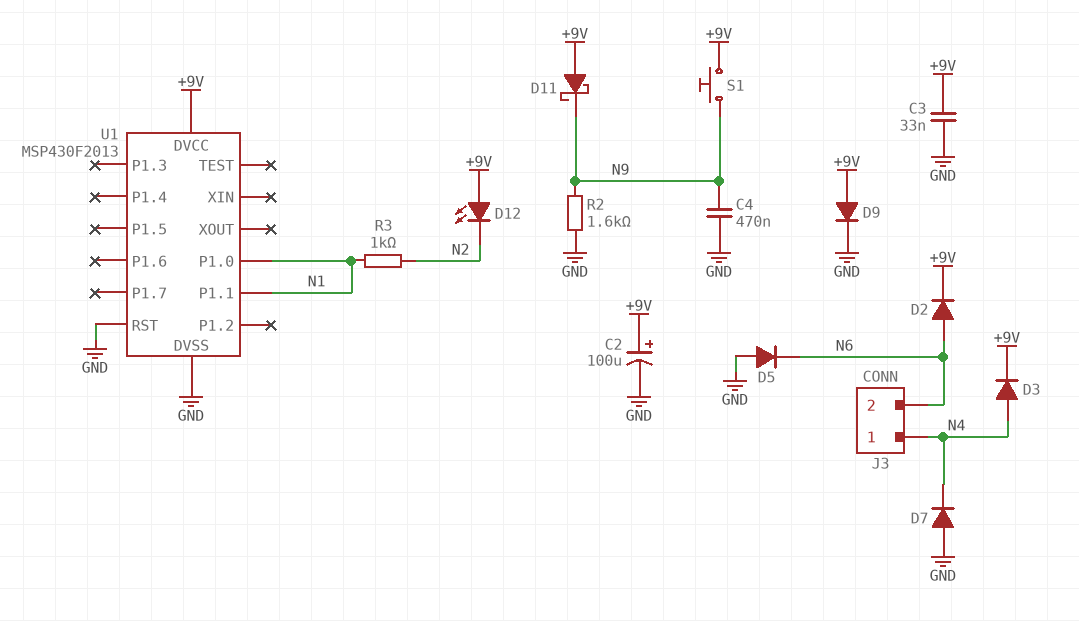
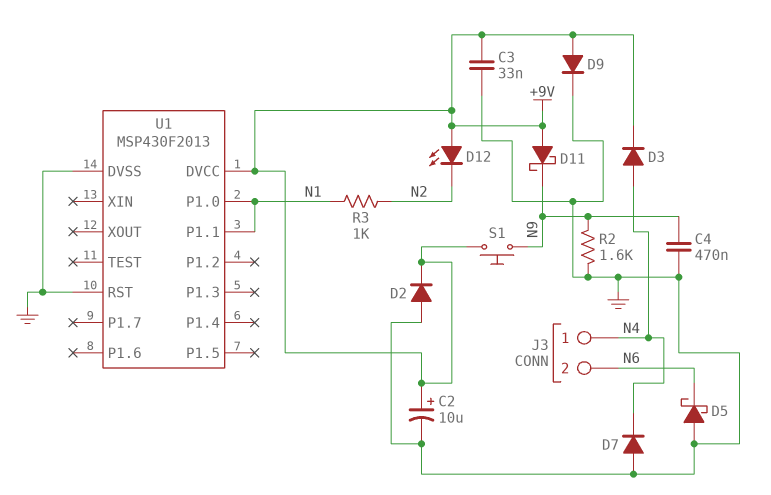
C2: 100uF (plus +9V, minus GND) -> 10uF (plus +9V, minus GND)
D2: diode (A N6, K +9V) -> diode (A GND, K +9V)
D5: diode (A GND, K N6) -> schottky (A GND, K N6)

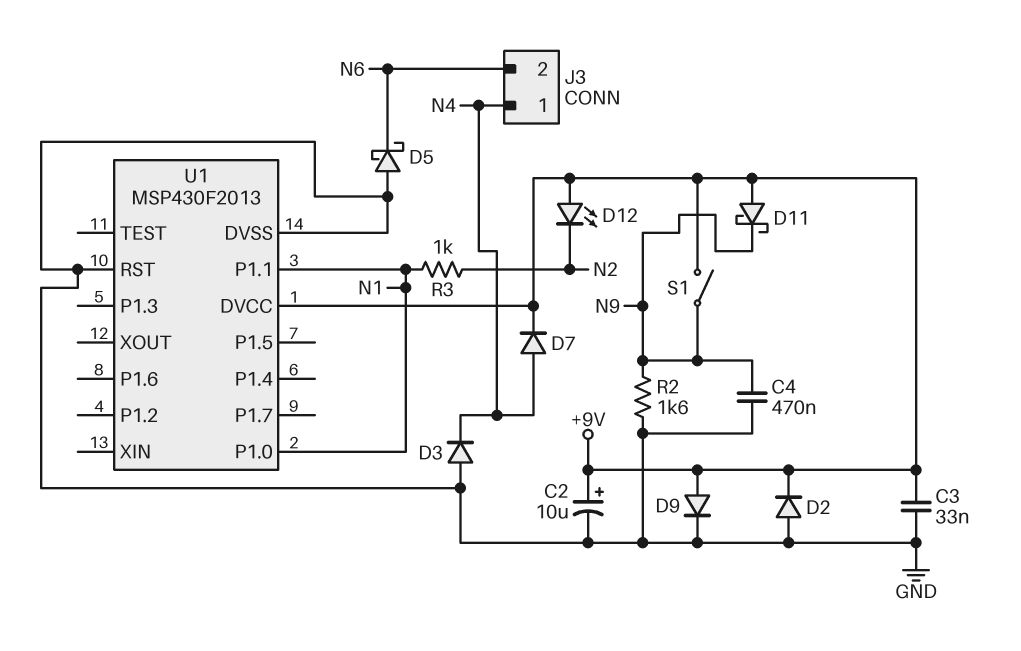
D3: diode (A N4, K +9V) -> diode (A GND, K N4)
D7: diode (A GND, K N4) -> diode (A N4, K +9V)
S1: button (+9V, N9) -> switch (+9V, N9)

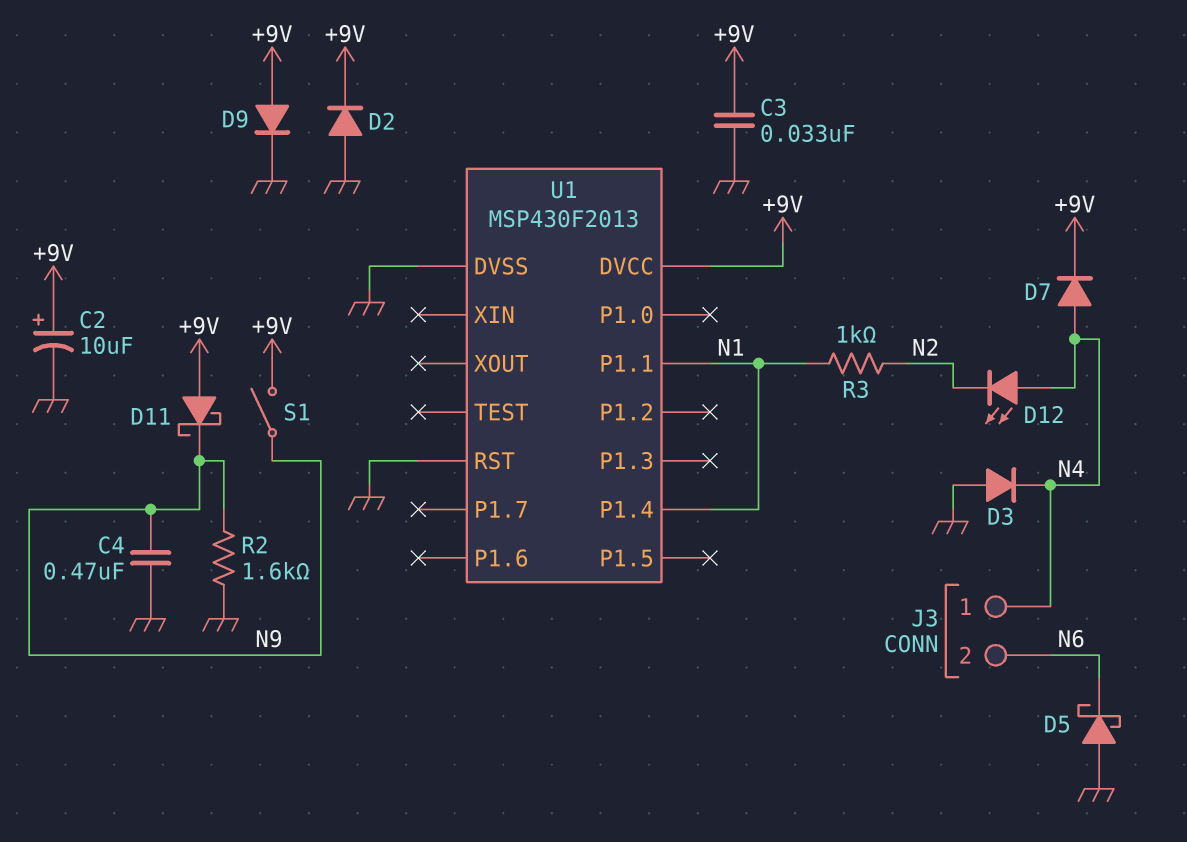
D12: LED (A +9V, K N2) -> LED (A N4, K N2)
U1 pin P1.0: N1 -> none
U1 pin P1.4: none -> N1

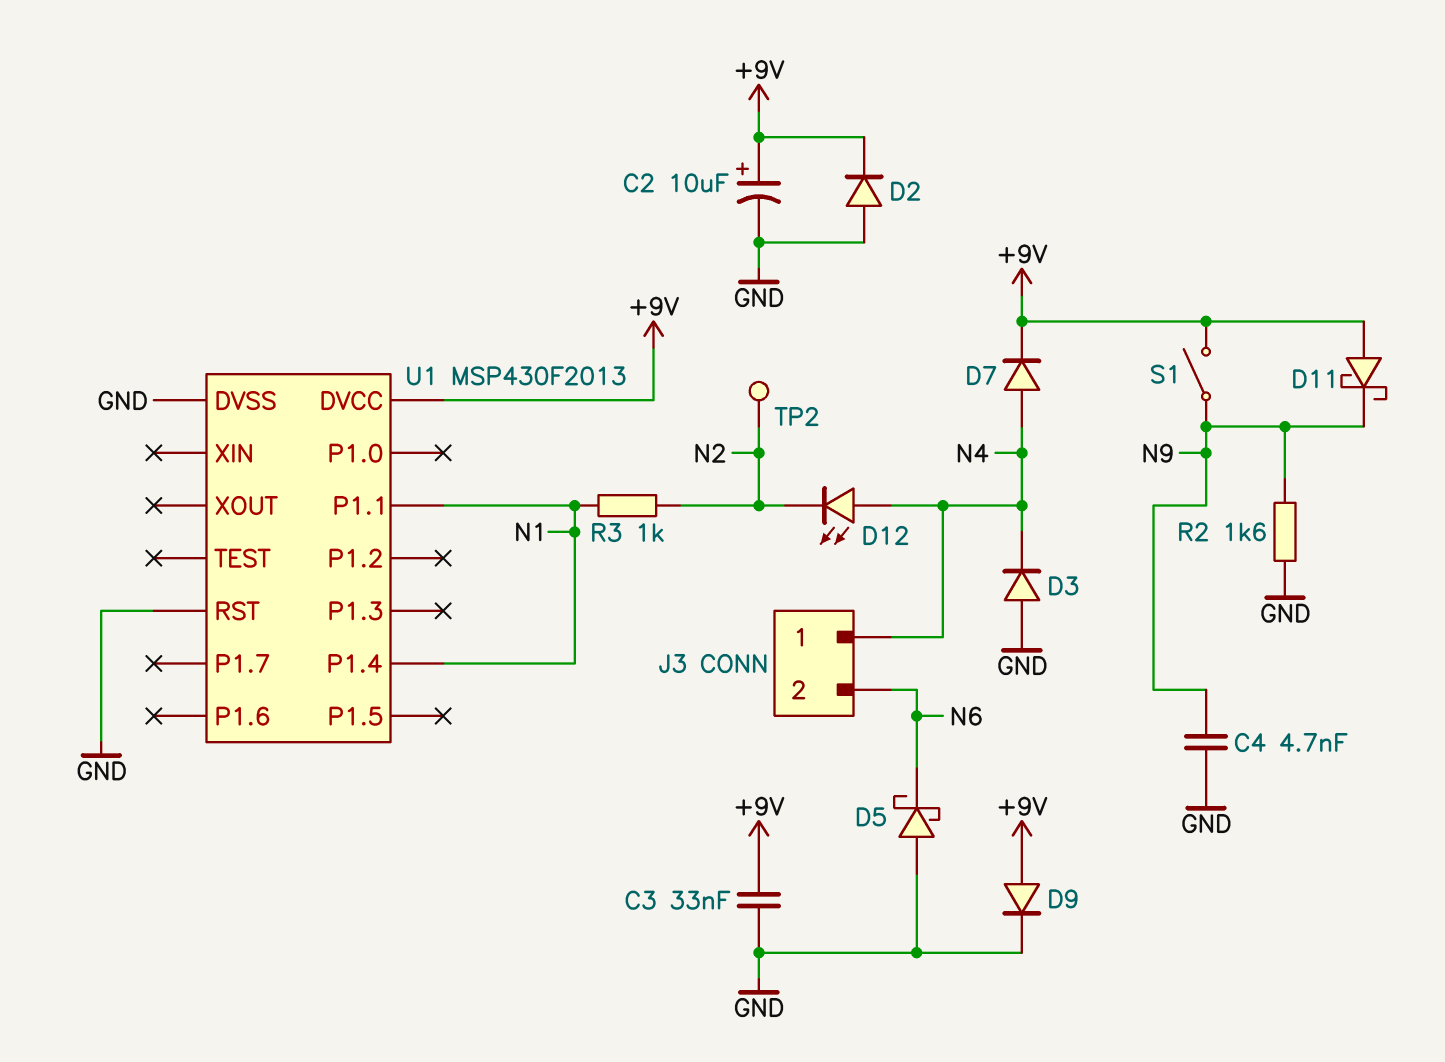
C4: 470nF (GND, N9) -> 4.7nF (GND, N9)
TP2: none -> test point (N2)

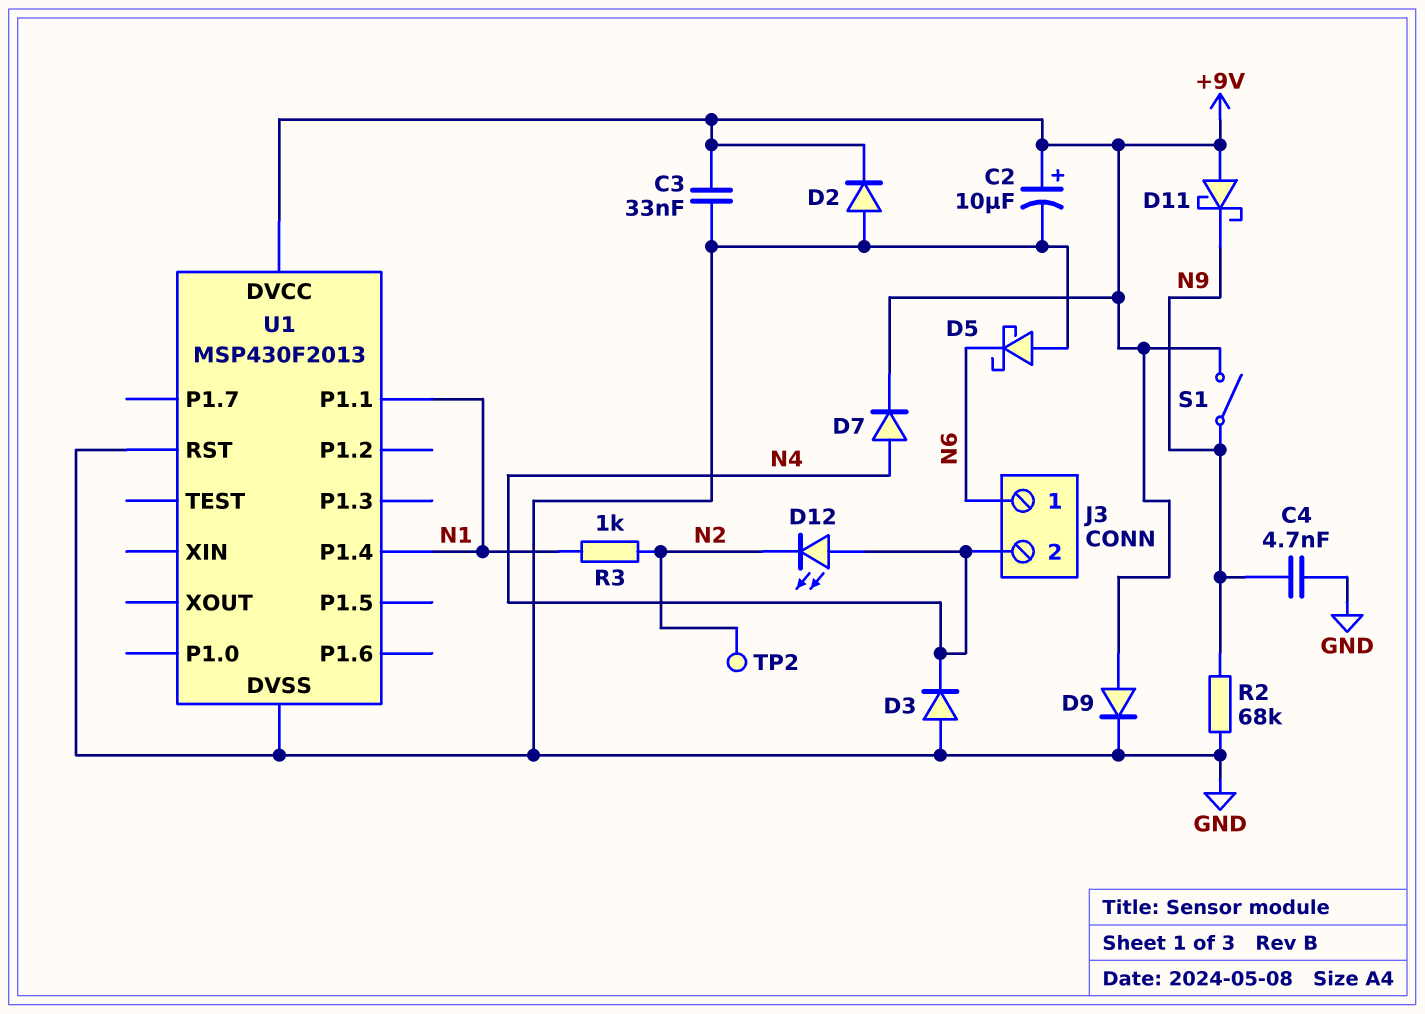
J3 pin 1: N4 -> N6
J3 pin 2: N6 -> N4
R2: 1.6k (GND, N9) -> 68k (GND, N9)

